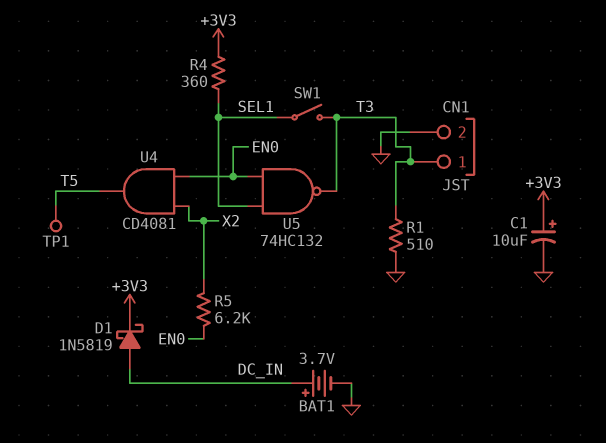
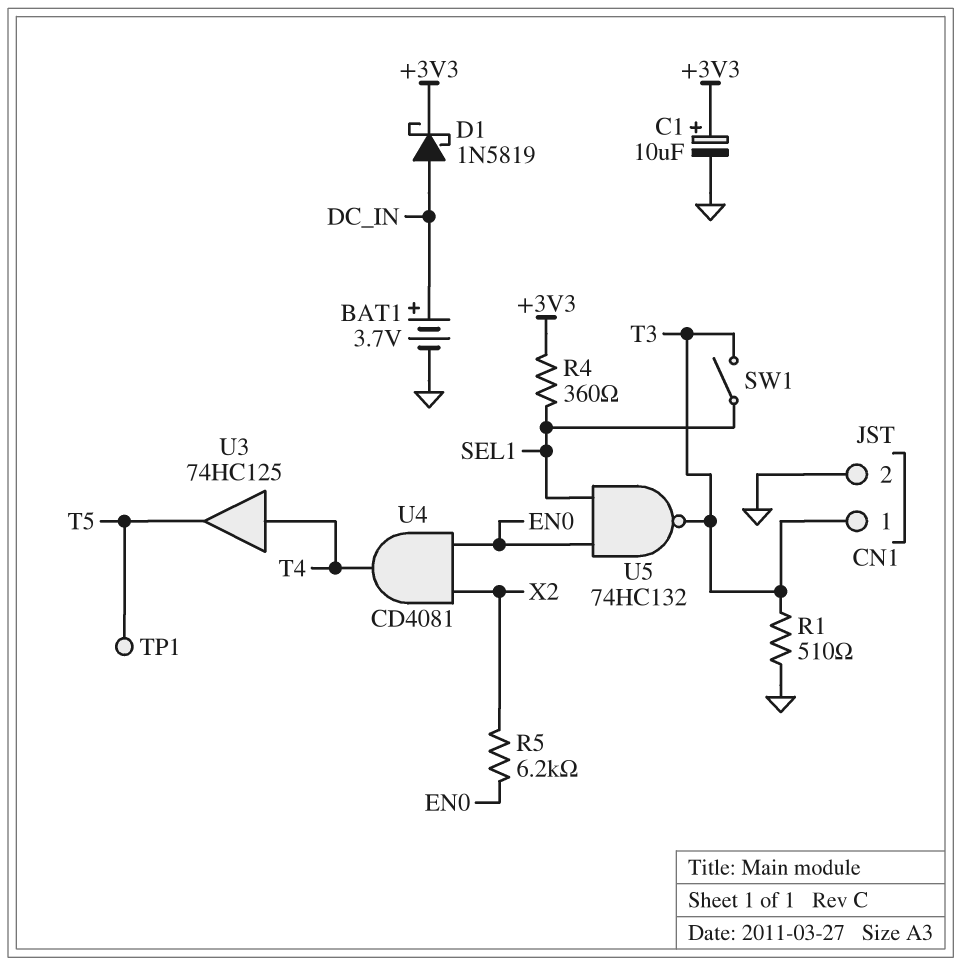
U3: none -> buffer 74HC125 (in T4, out T5)
U4: AND CD4081 (in EN0, in X2, out T5) -> AND CD4081 (in EN0, in X2, out T4)

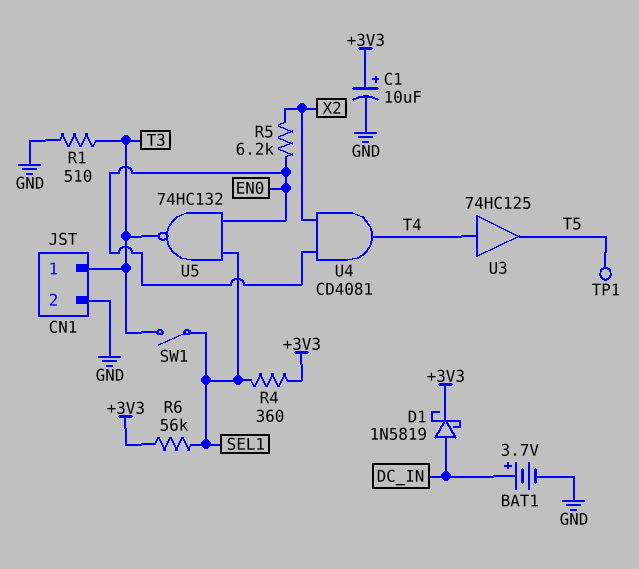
R6: none -> 56k (+3V3, SEL1)

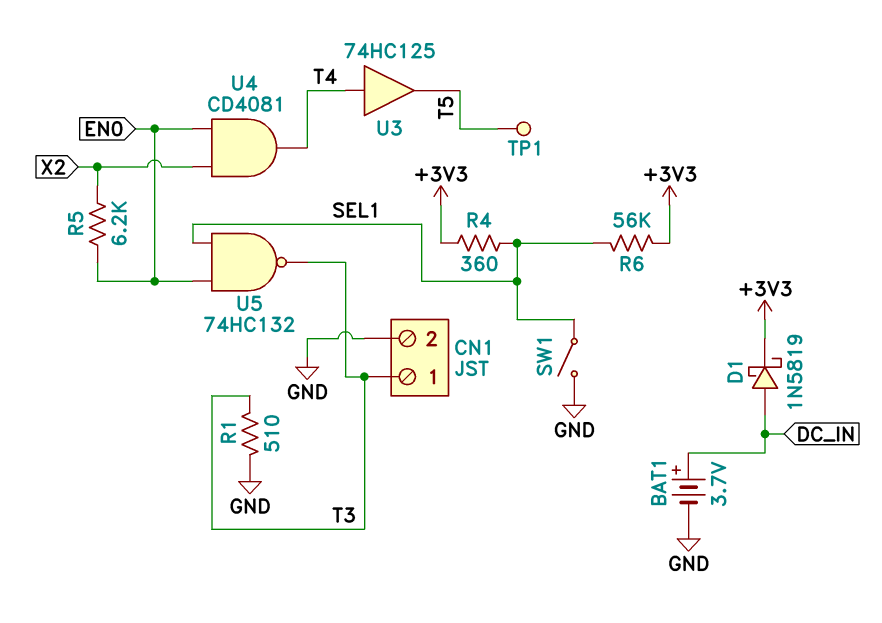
C1: 10uF (plus +3V3, minus GND) -> none
SW1: switch (SEL1, T3) -> switch (GND, SEL1)

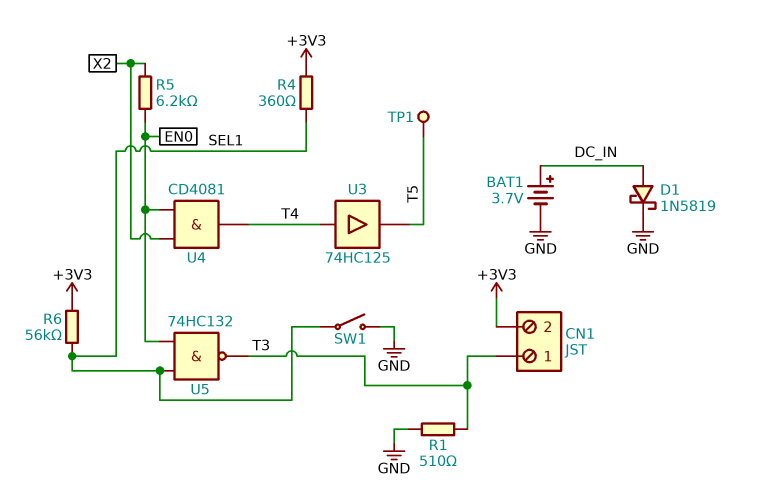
CN1 pin 2: GND -> +3V3
D1: schottky 1N5819 (A DC_IN, K +3V3) -> schottky 1N5819 (A DC_IN, K GND)

